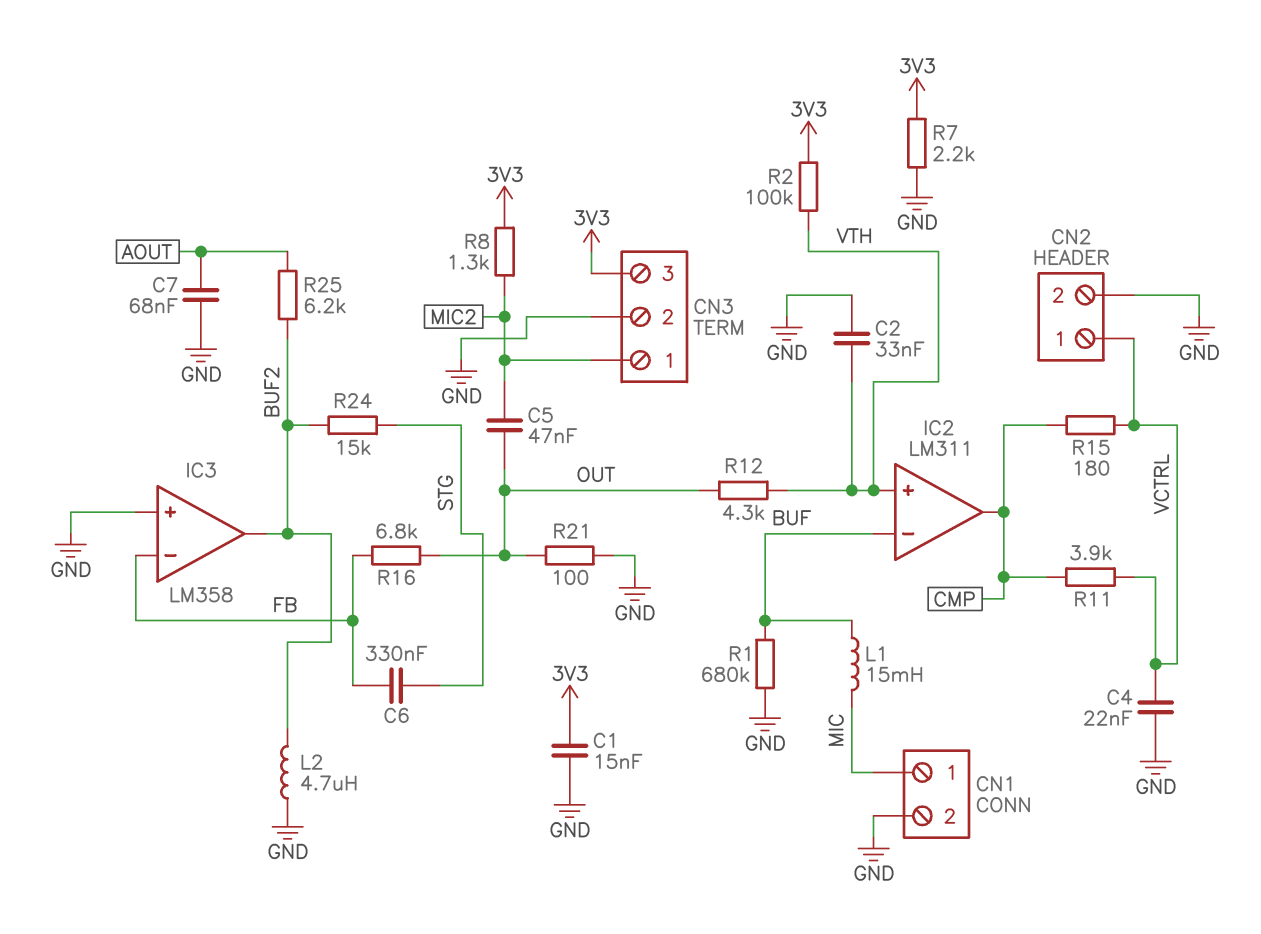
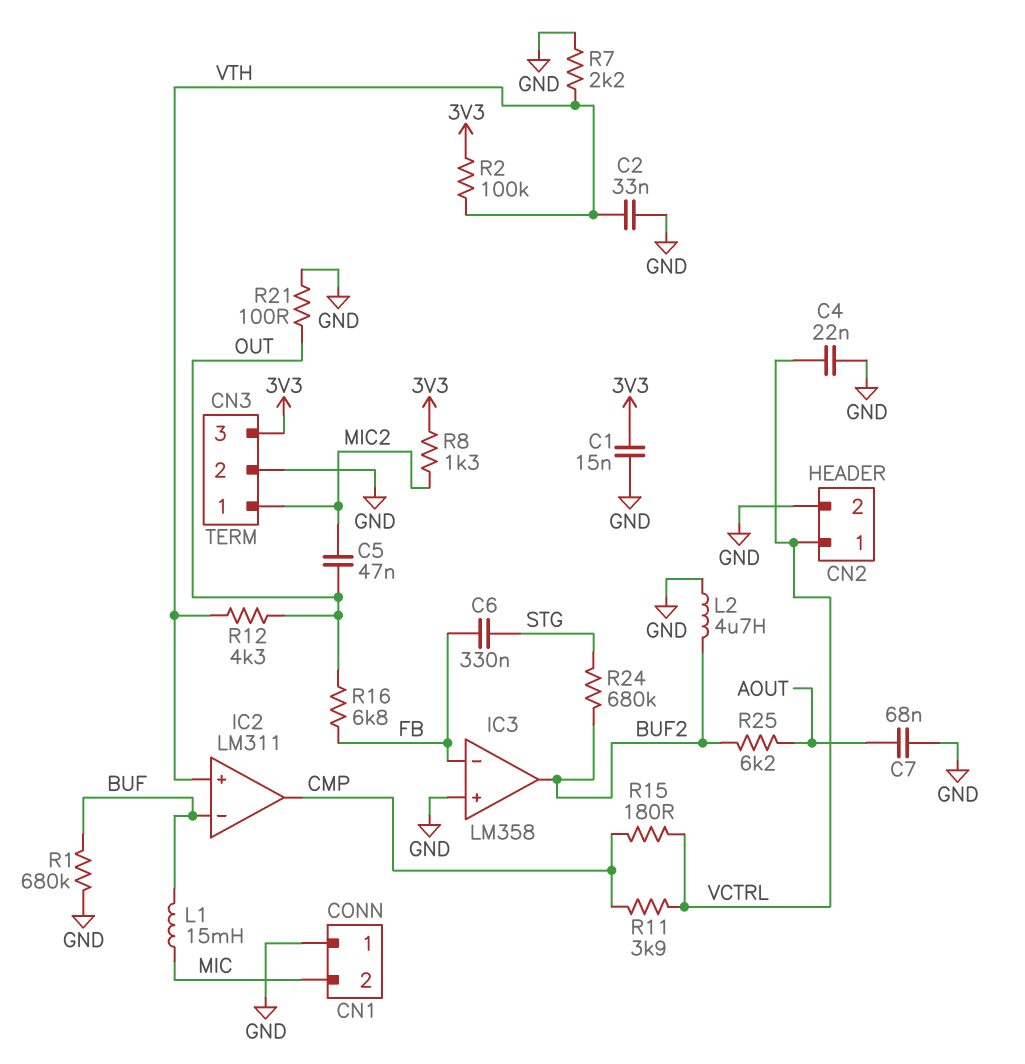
CN1 pin 1: MIC -> GND
CN1 pin 2: GND -> MIC
R7: 2.2k (3V3, GND) -> 2.2k (GND, VTH)
R24: 15k (BUF2, STG) -> 680k (BUF2, STG)

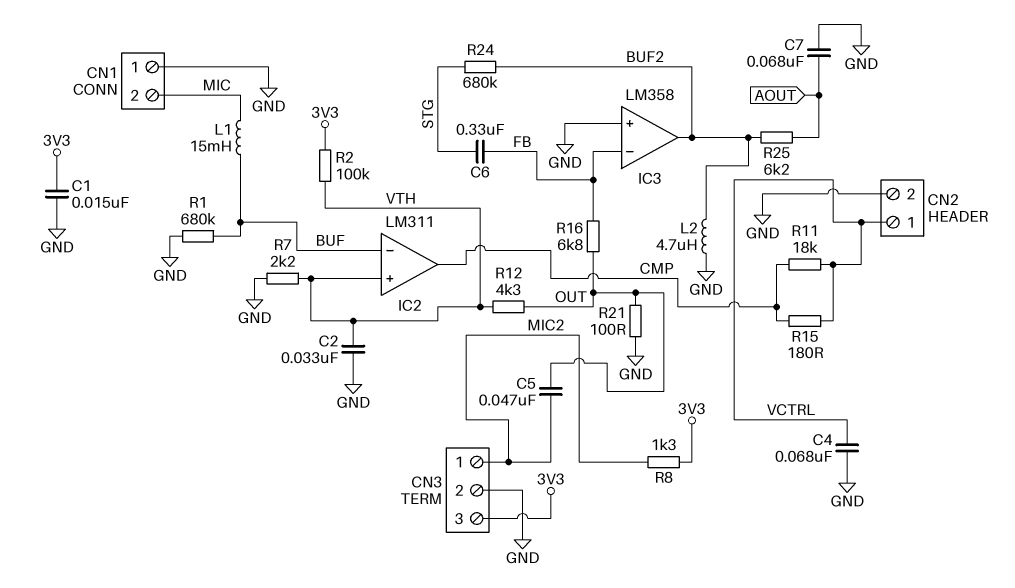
C4: 22nF (GND, VCTRL) -> 68nF (GND, VCTRL)
R11: 3.9k (CMP, VCTRL) -> 18k (CMP, VCTRL)

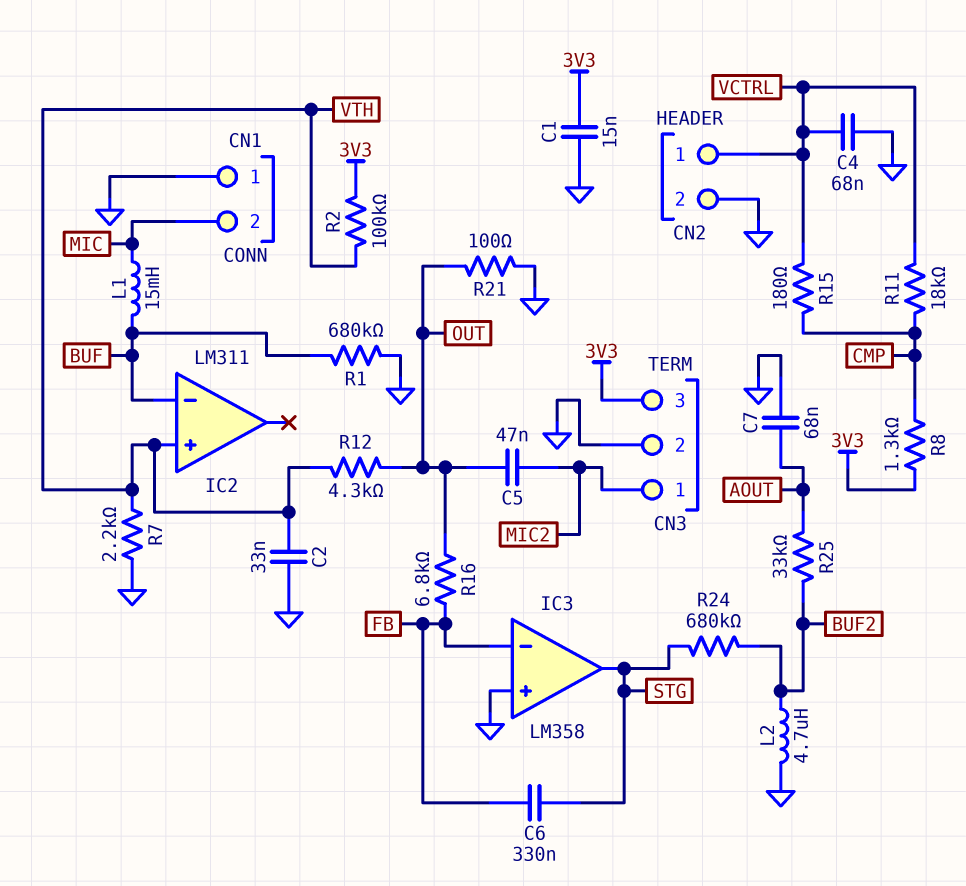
IC2 pin out: CMP -> none
IC3 pin out: BUF2 -> STG
R8: 1.3k (3V3, MIC2) -> 1.3k (3V3, CMP)
R25: 6.2k (AOUT, BUF2) -> 33k (AOUT, BUF2)

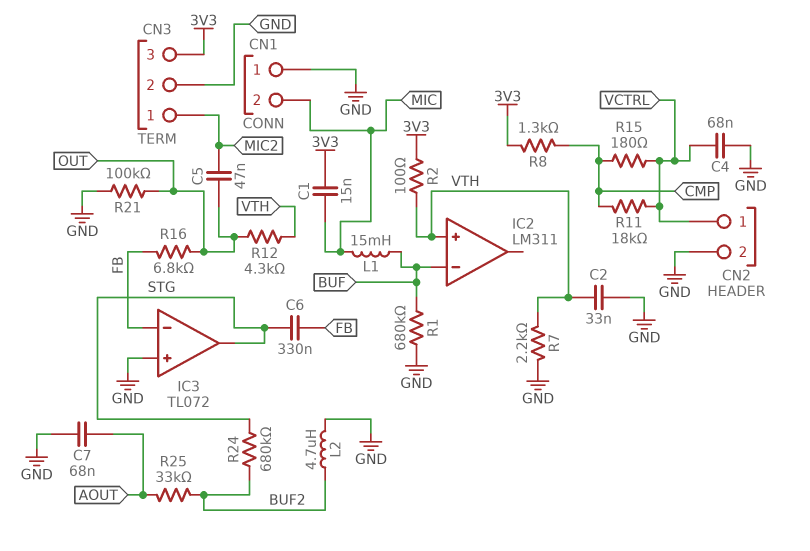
C1: 15nF (3V3, GND) -> 15nF (3V3, MIC)
IC3: LM358 -> TL072
R2: 100k (3V3, VTH) -> 100 (3V3, VTH)
R21: 100 (GND, OUT) -> 100k (GND, OUT)

